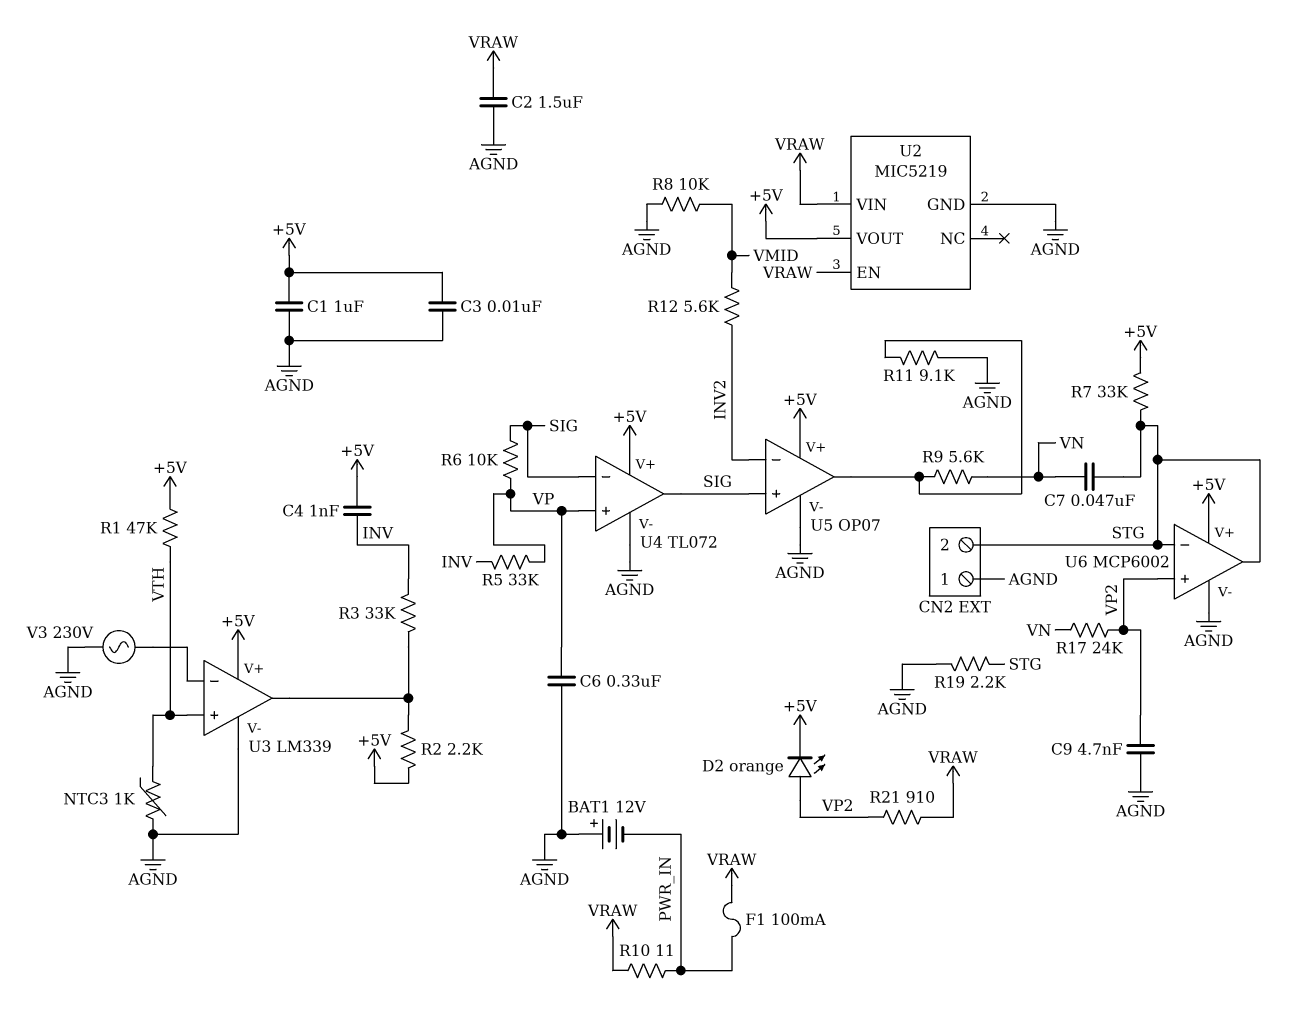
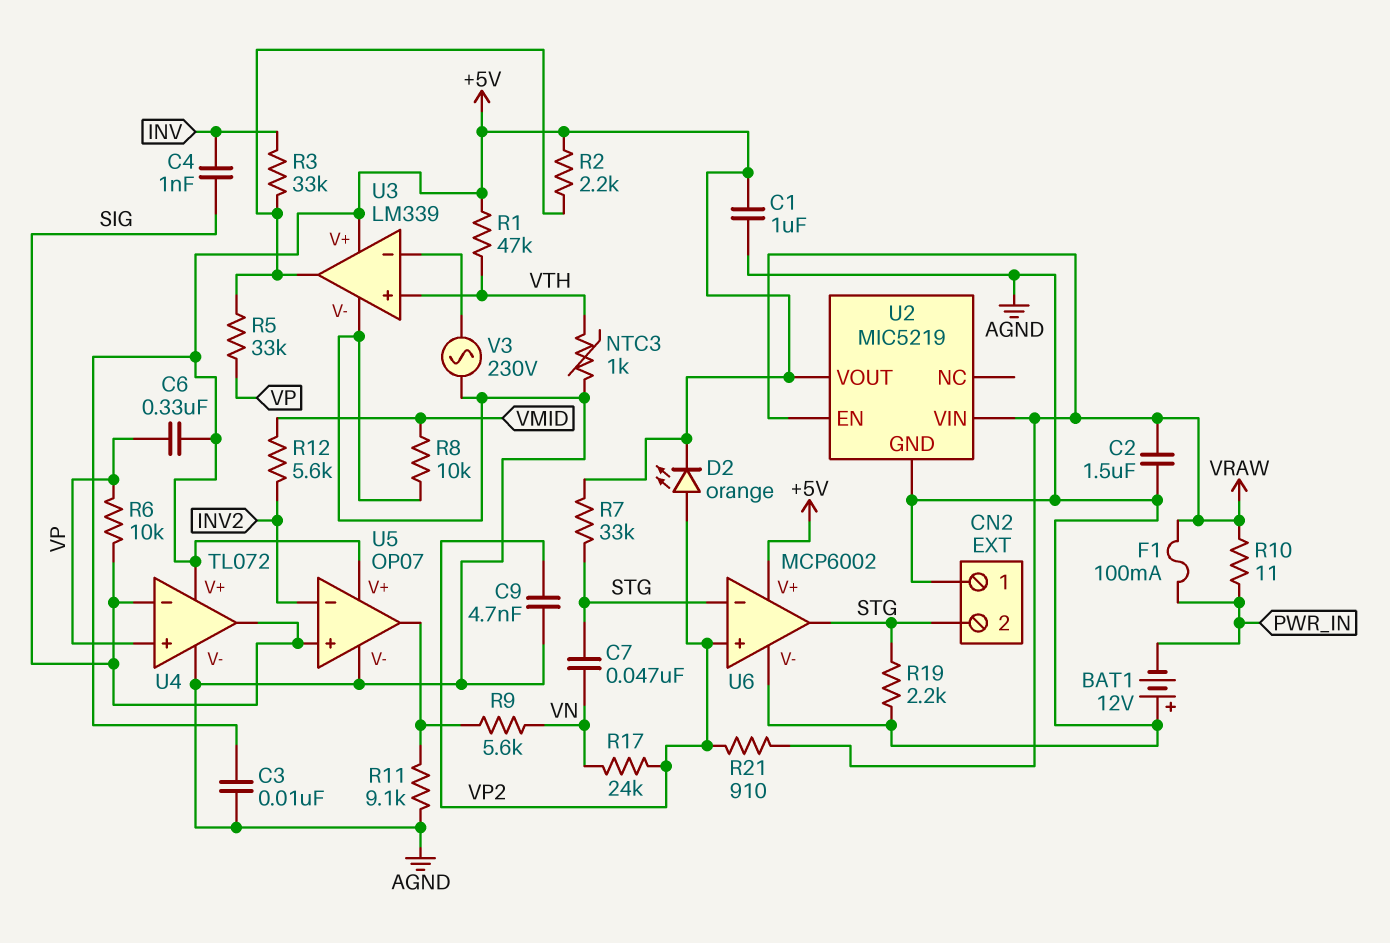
C4: 1nF (+5V, INV) -> 1nF (INV, SIG)
C6: 330nF (AGND, VP) -> 330nF (+5V, VP)
R5: 33k (INV, VP) -> 33k (U3/out, VP)

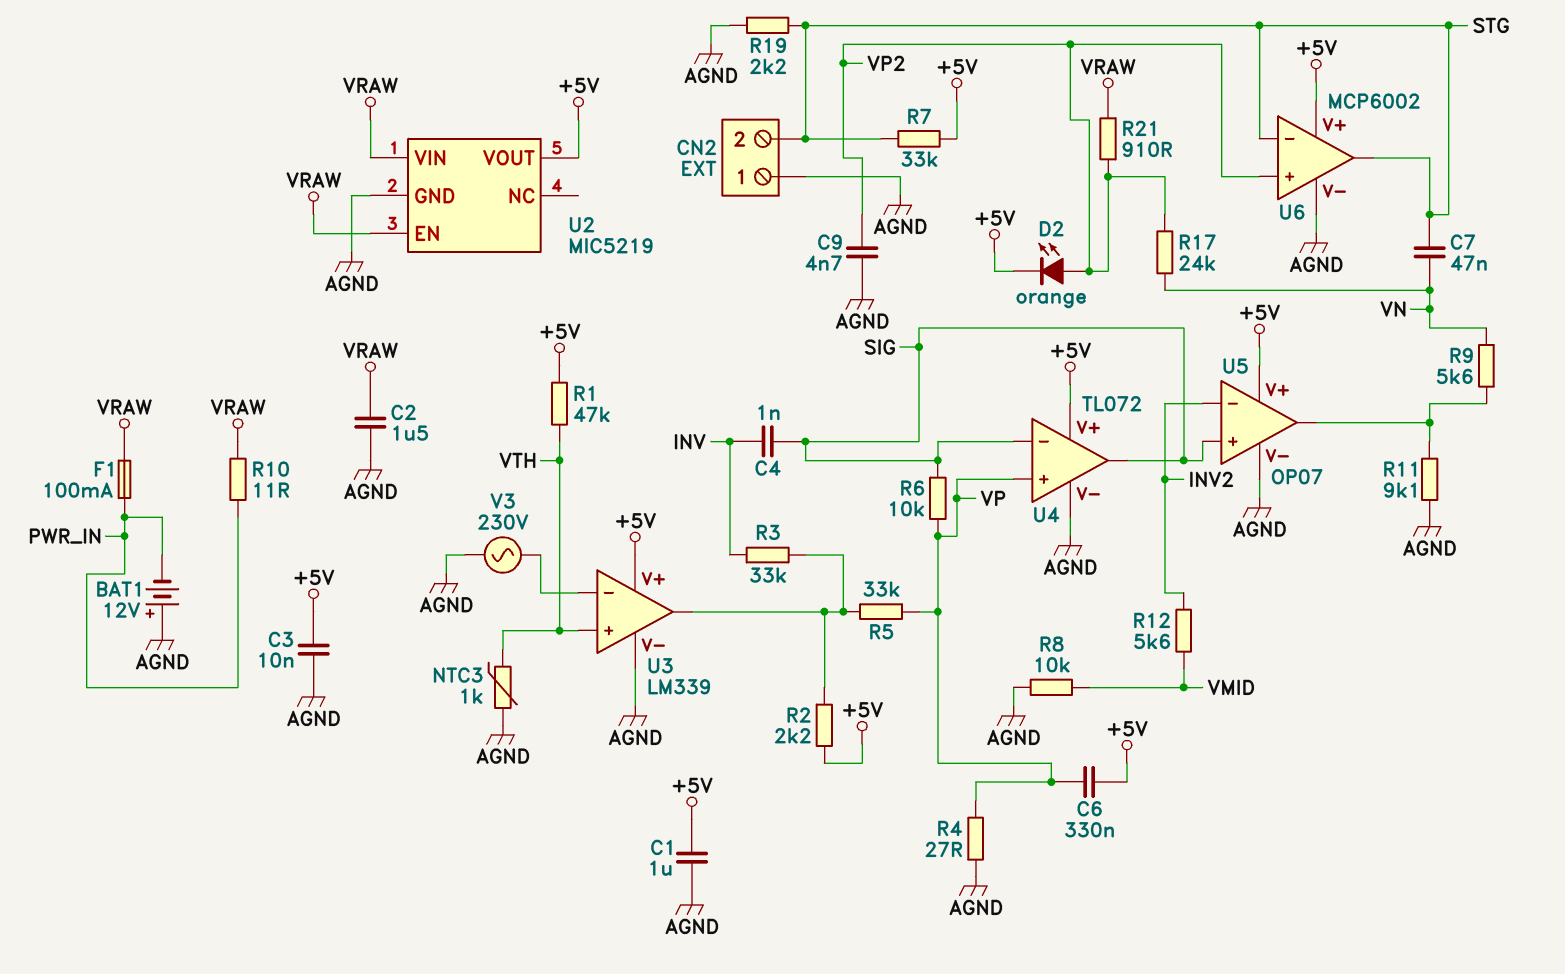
R4: none -> 27 (AGND, VP)

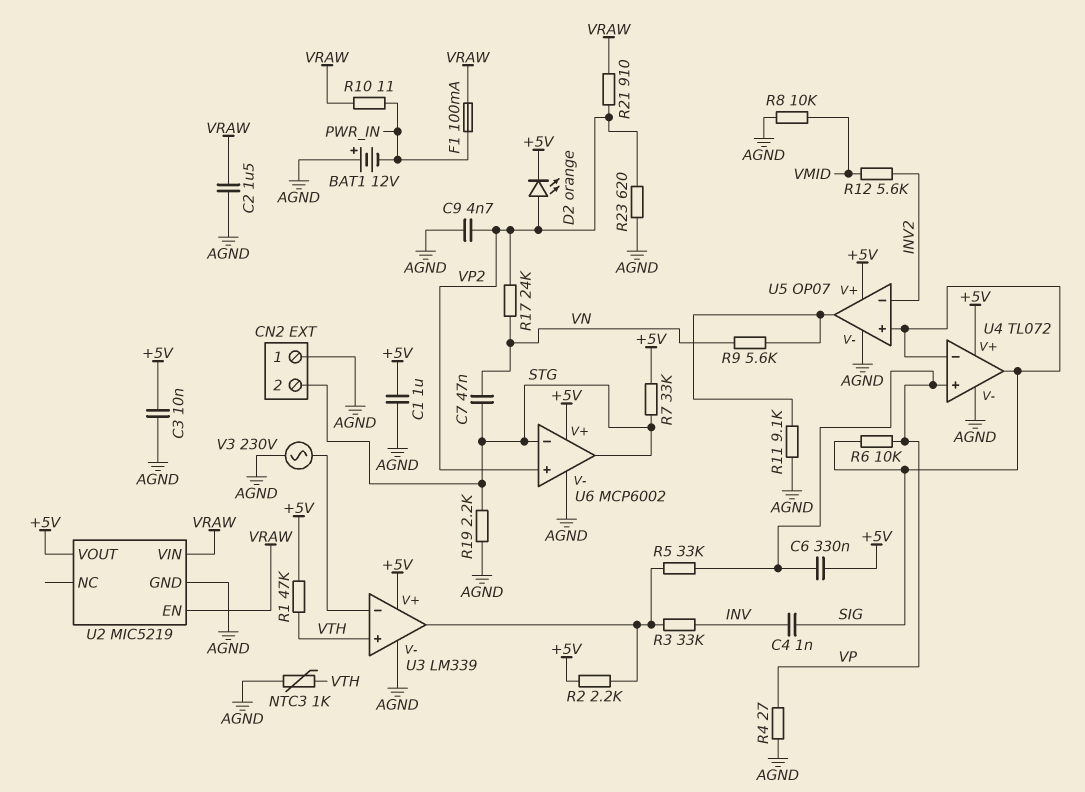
R23: none -> 620 (AGND, VP2)

